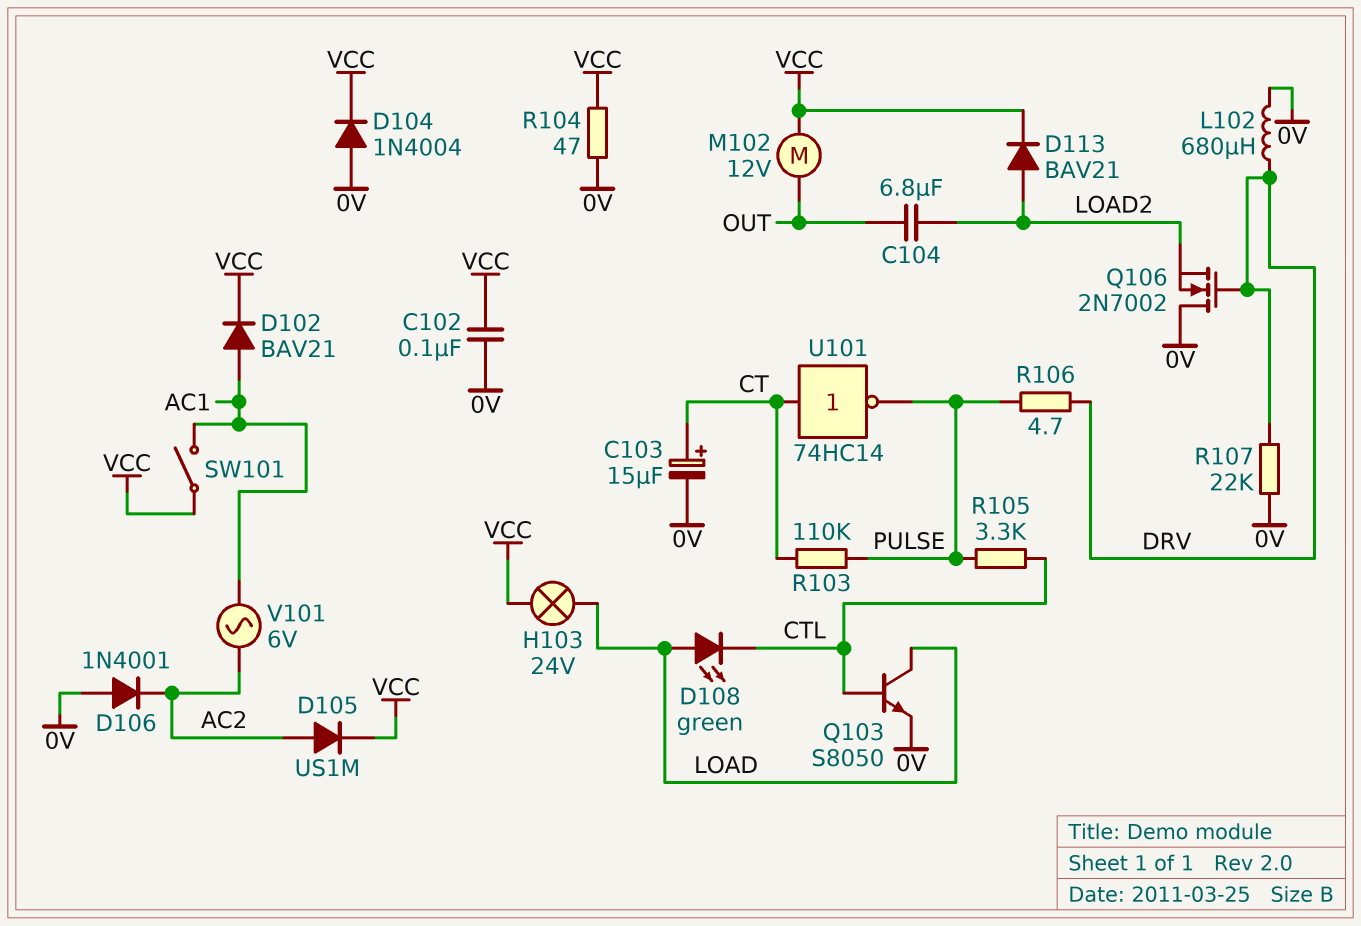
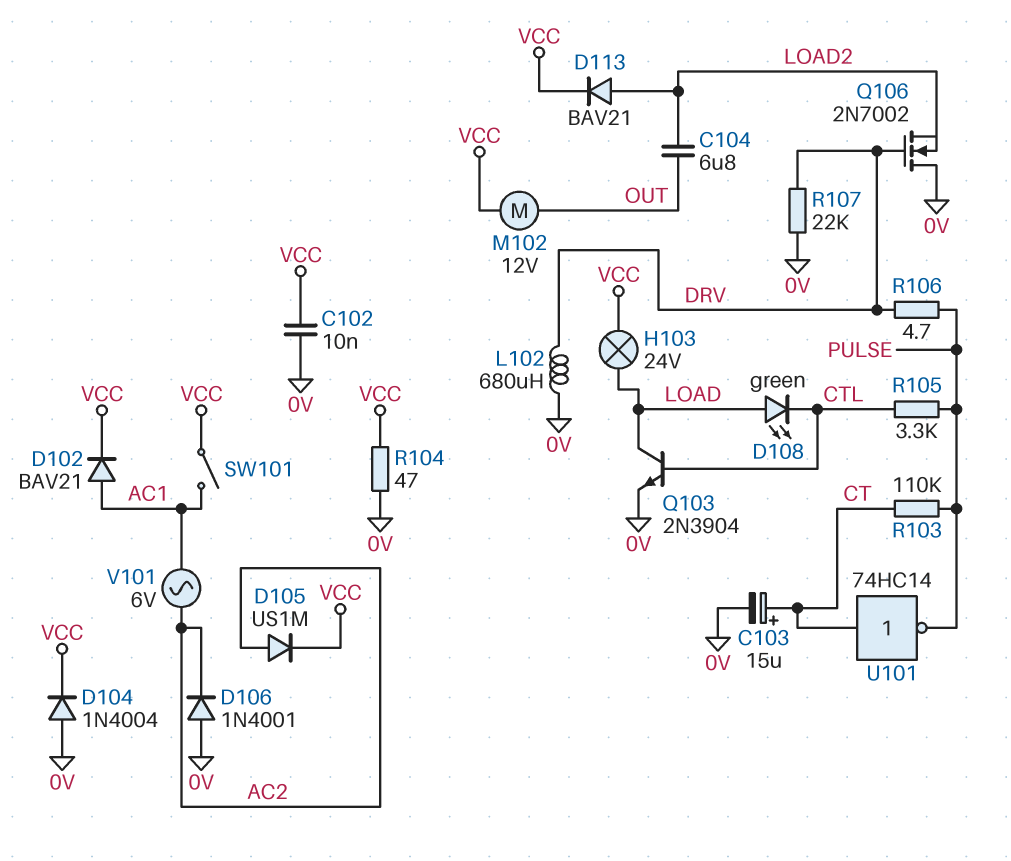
C102: 100nF (0V, VCC) -> 10nF (0V, VCC)
Q103: NPN S8050 (B CTL, C LOAD, E 0V) -> NPN 2N3904 (B CTL, C LOAD, E 0V)

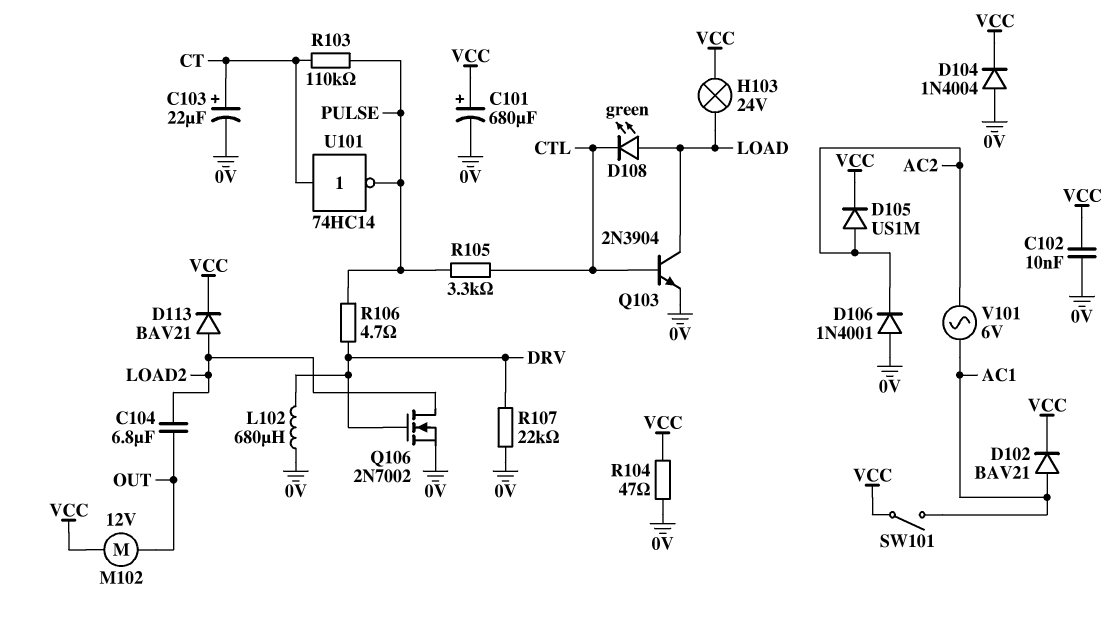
C101: none -> 680uF (plus VCC, minus 0V)
C103: 15uF (plus CT, minus 0V) -> 22uF (plus CT, minus 0V)
Q106: NMOS 2N7002 (G DRV, D 0V, S LOAD2) -> NMOS 2N7002 (G DRV, D LOAD2, S 0V)

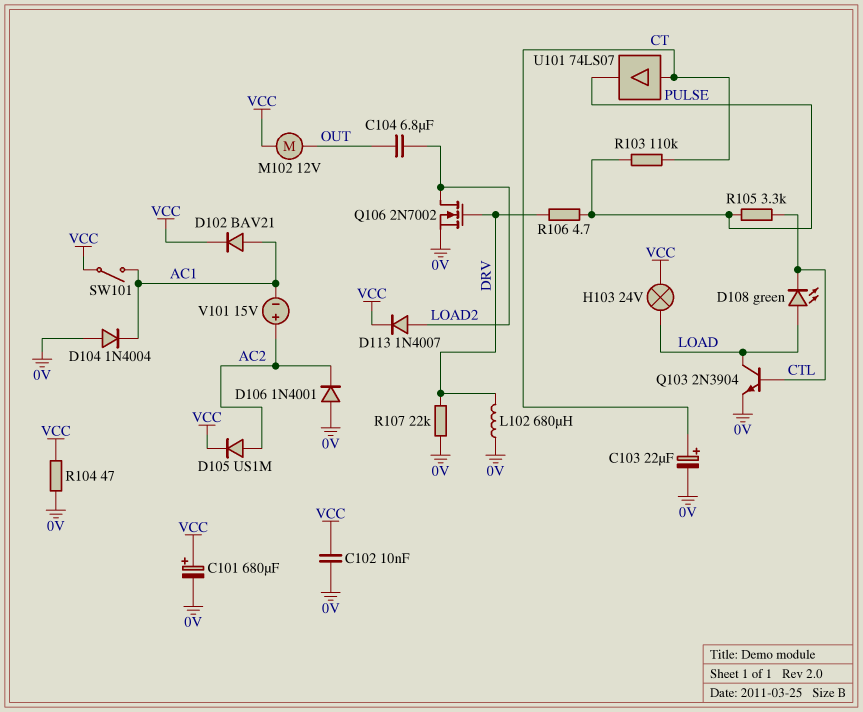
D104: diode 1N4004 (A 0V, K VCC) -> diode 1N4004 (A 0V, K AC1)
D113: diode BAV21 (A LOAD2, K VCC) -> diode 1N4007 (A LOAD2, K VCC)
U101: NOT 74HC14 (in CT, out PULSE) -> buffer 74LS07 (in CT, out PULSE)
V101: AC 6V (AC1, AC2) -> 15V (plus AC2, minus AC1)

